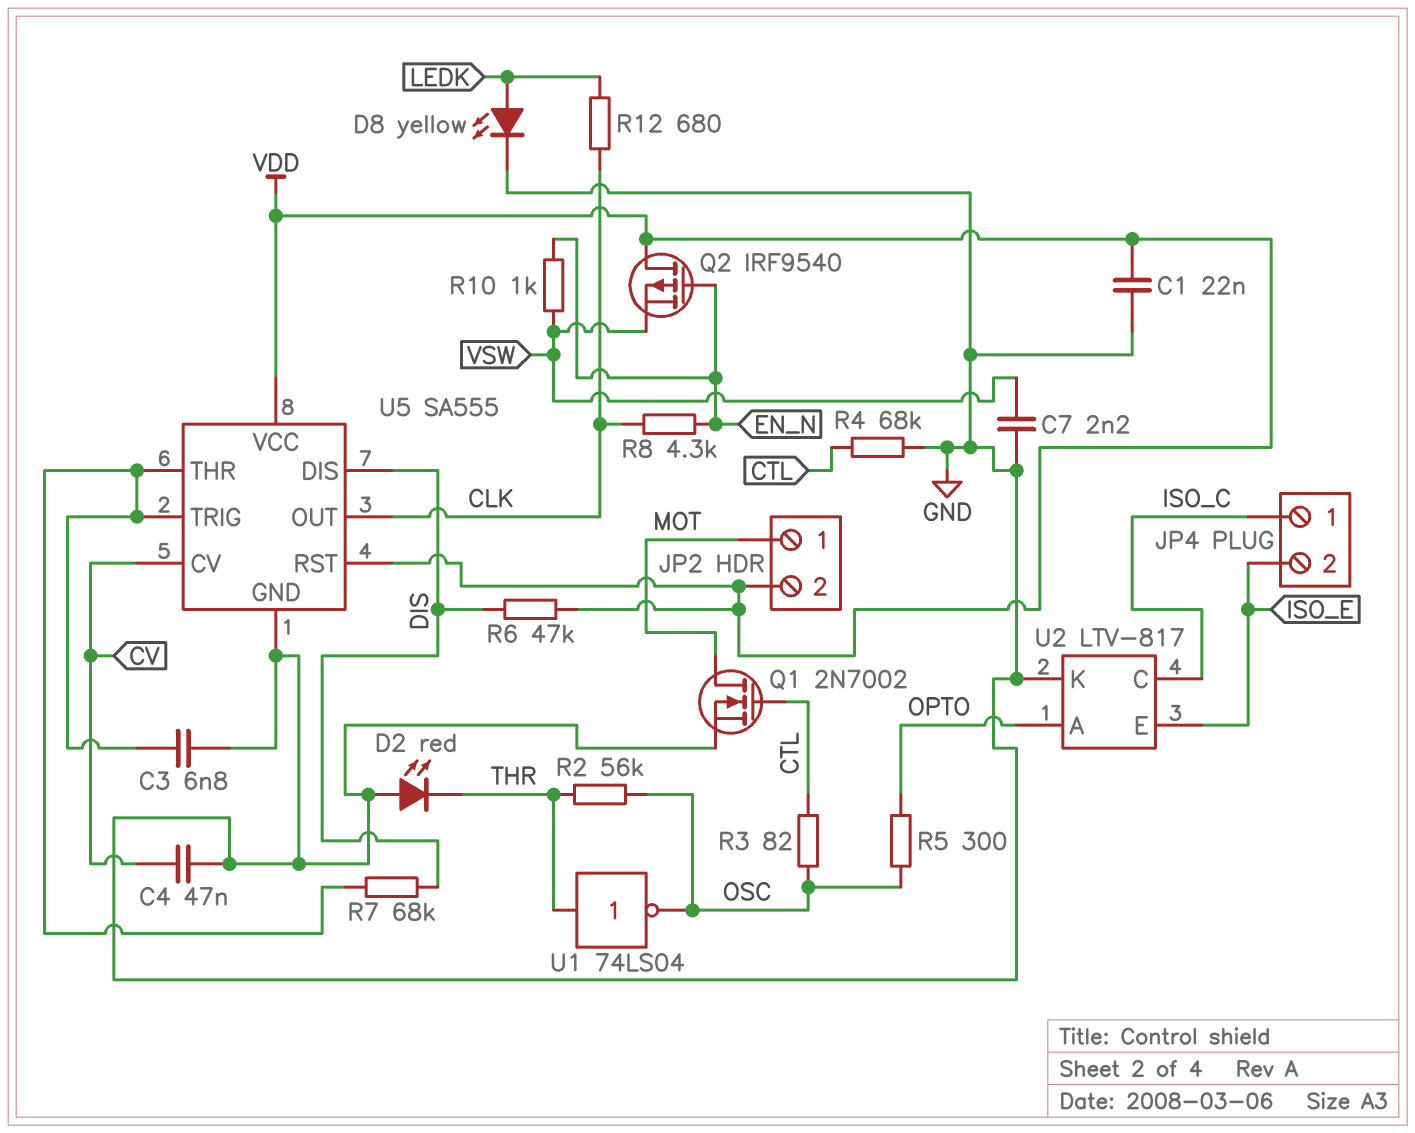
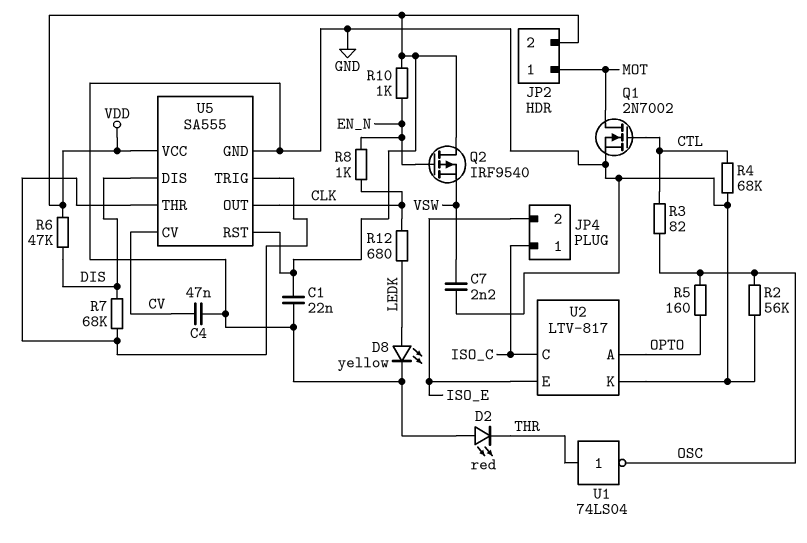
C3: 6.8nF (GND, U5/THR) -> none
R2: 56k (OSC, THR) -> 56k (GND, OSC)
R5: 300 (OPTO, OSC) -> 160 (OPTO, OSC)
R8: 4.3k (CLK, EN_N) -> 1k (CLK, EN_N)
R10: 1k (EN_N, VSW) -> 1k (EN_N, VDD)

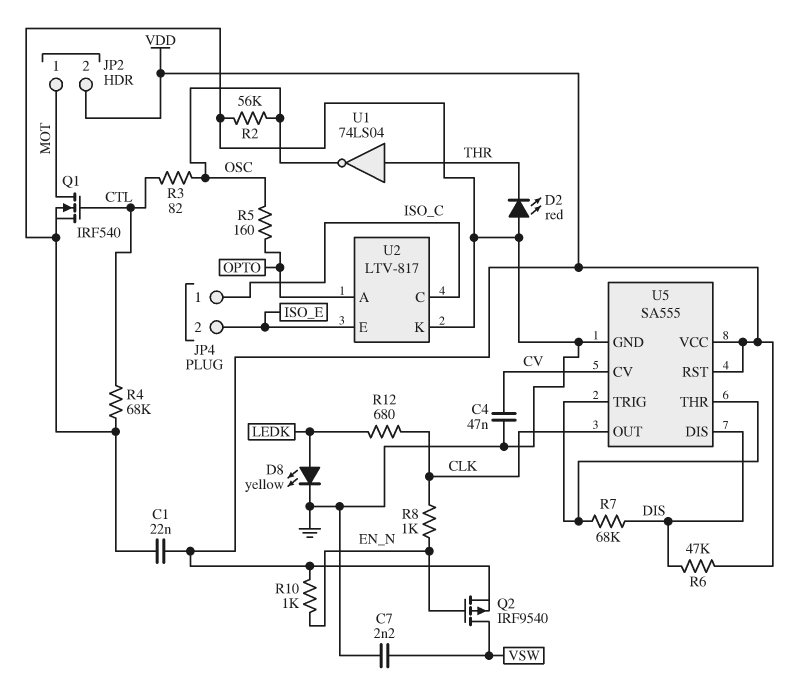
Q1: NMOS 2N7002 (G CTL, D MOT, S GND) -> NMOS IRF540 (G CTL, D MOT, S GND)
Q2: PMOS IRF9540 (G EN_N, D VDD, S VSW) -> PMOS IRF9540 (G EN_N, D VSW, S VDD)

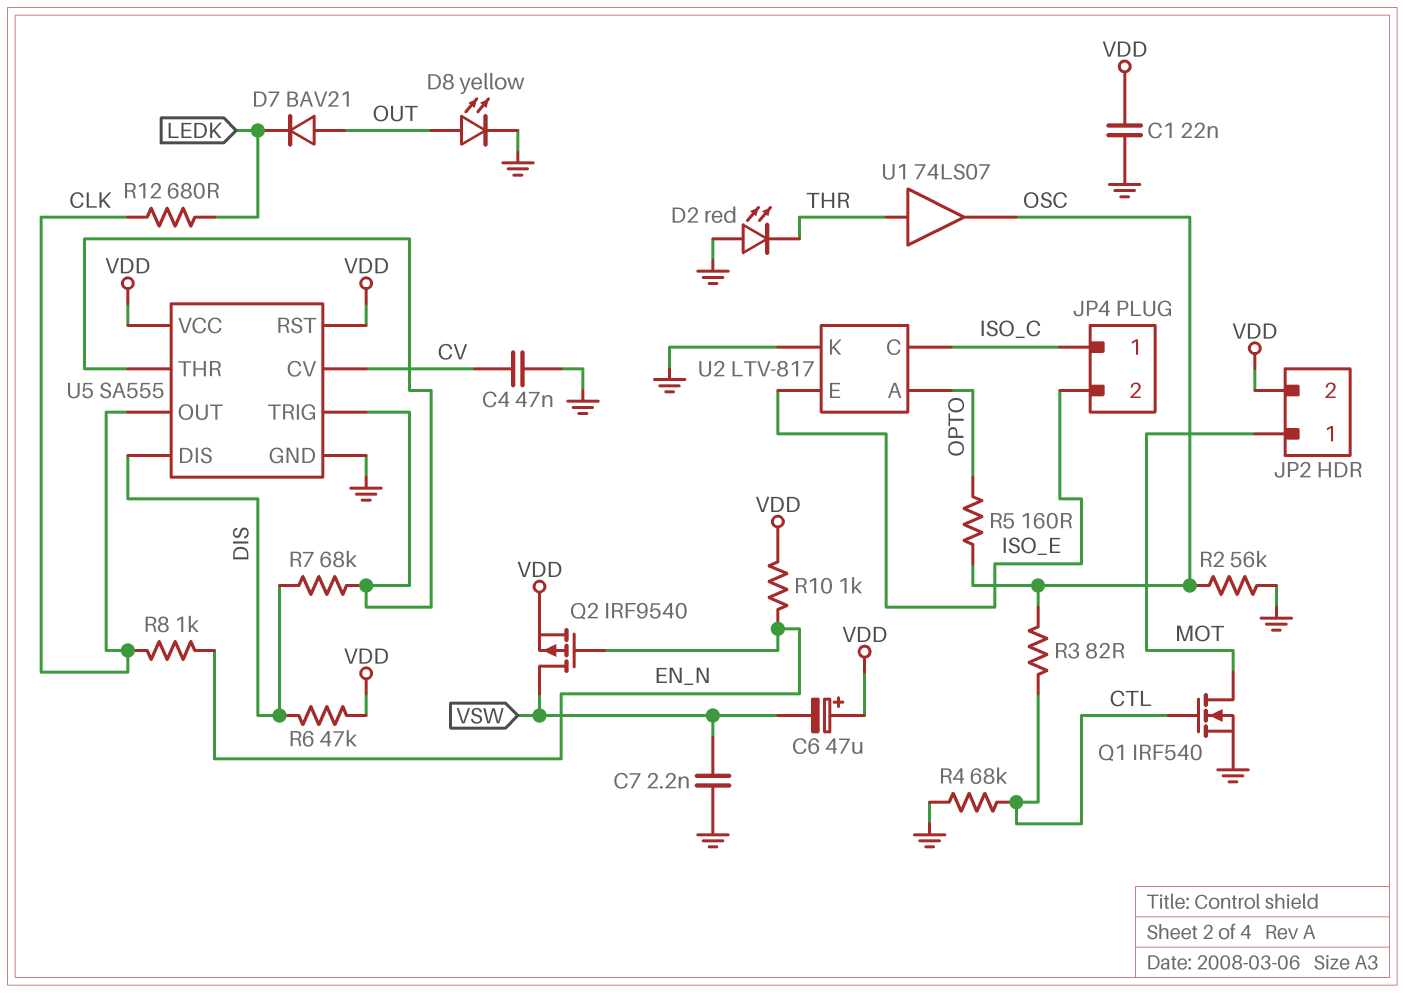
C6: none -> 47uF (plus VDD, minus VSW)
D7: none -> diode BAV21 (A OUT, K LEDK)
D8: LED yellow (A LEDK, K GND) -> LED yellow (A OUT, K GND)
U1: NOT 74LS04 (in THR, out OSC) -> buffer 74LS07 (in THR, out OSC)

